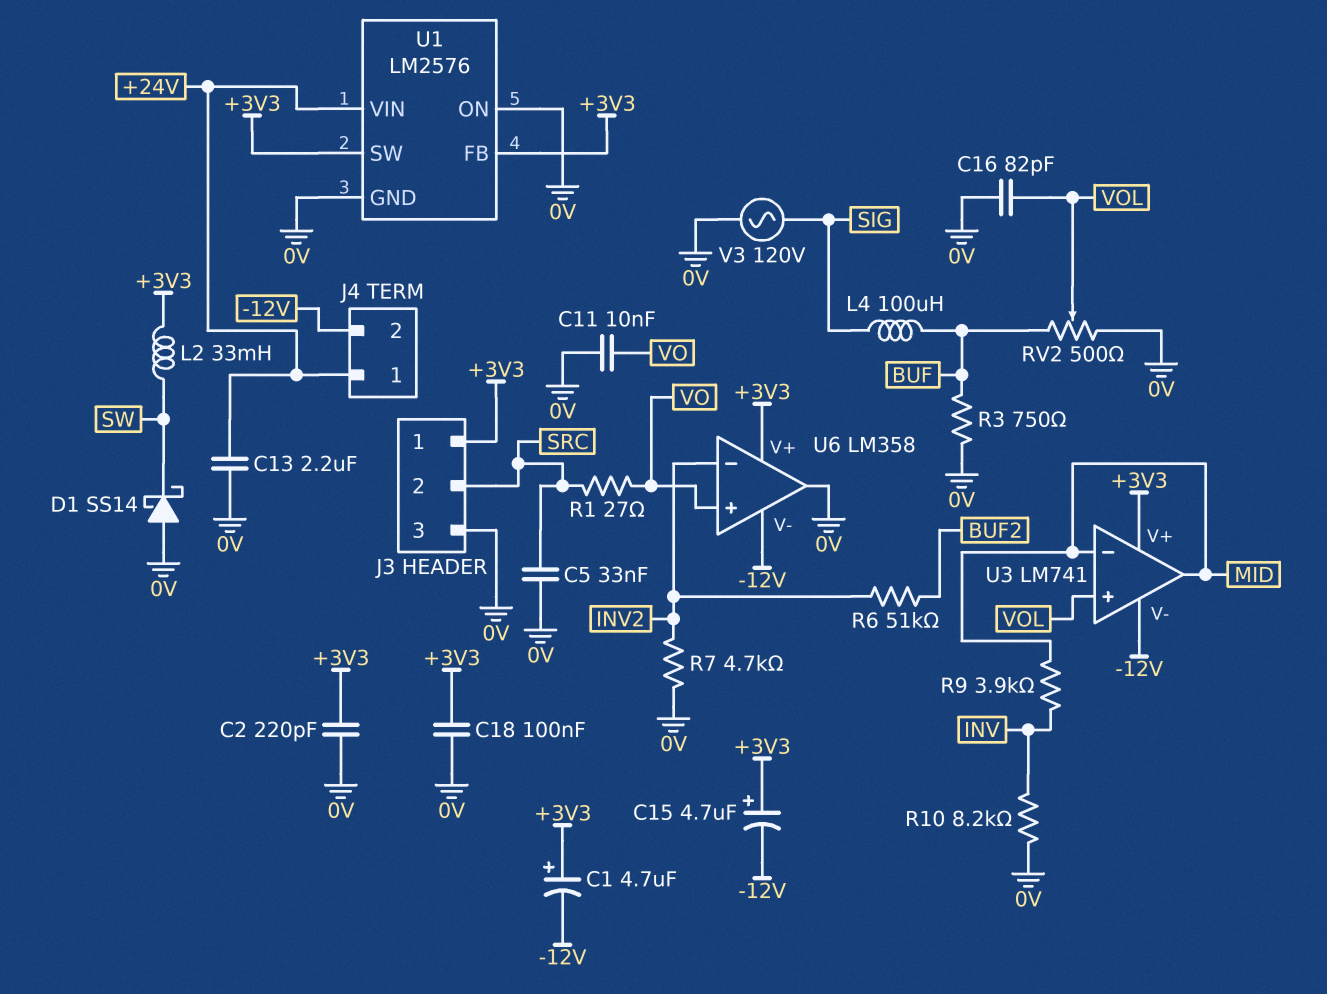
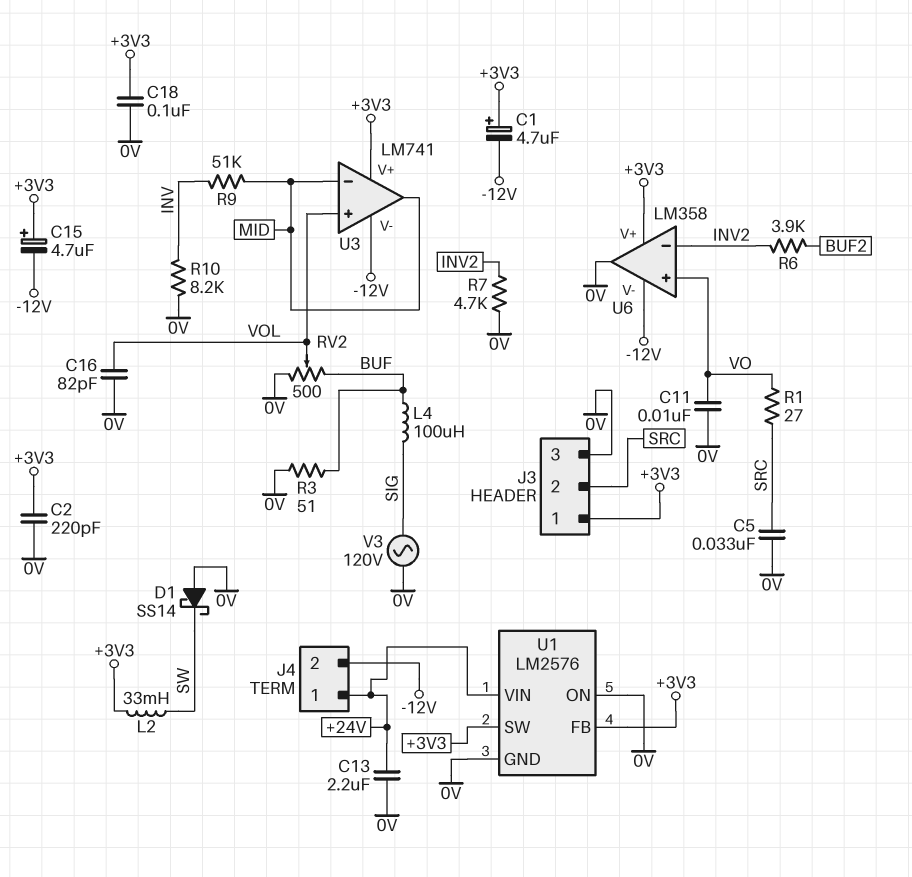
R3: 750 (0V, BUF) -> 51 (0V, BUF)
R6: 51k (BUF2, INV2) -> 3.9k (BUF2, INV2)
R9: 3.9k (INV, MID) -> 51k (INV, MID)

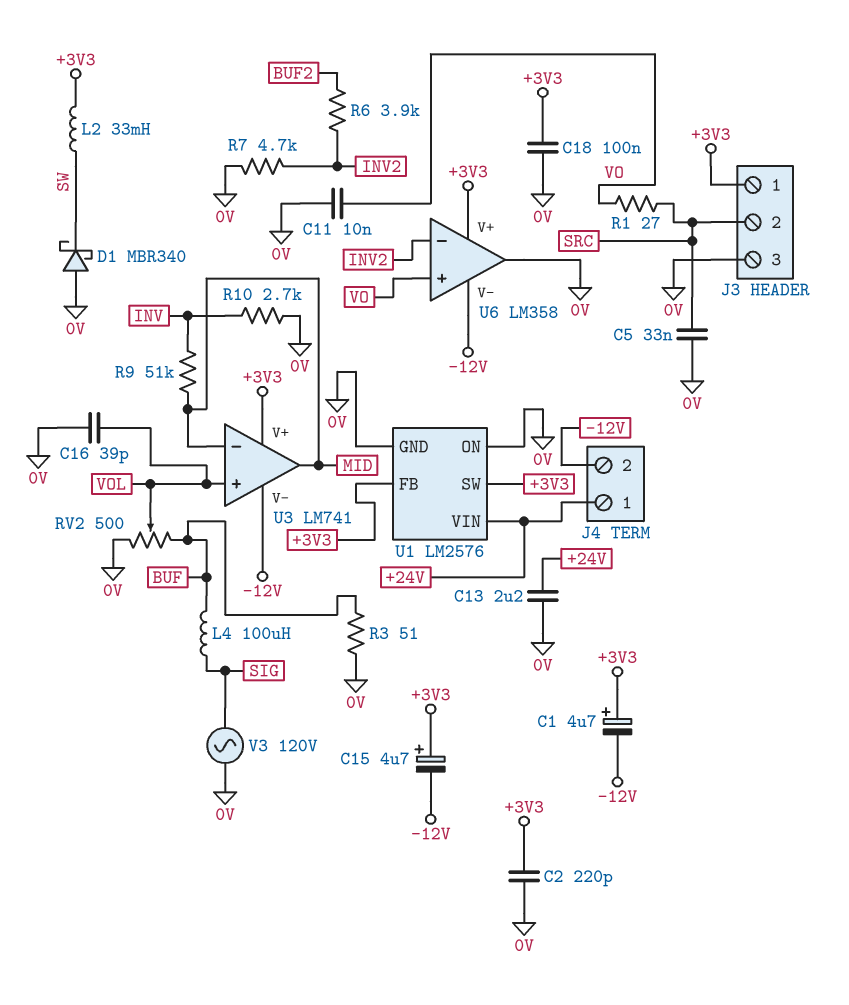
C16: 82pF (0V, VOL) -> 39pF (0V, VOL)
D1: schottky SS14 (A 0V, K SW) -> schottky MBR340 (A 0V, K SW)
R10: 8.2k (0V, INV) -> 2.7k (0V, INV)

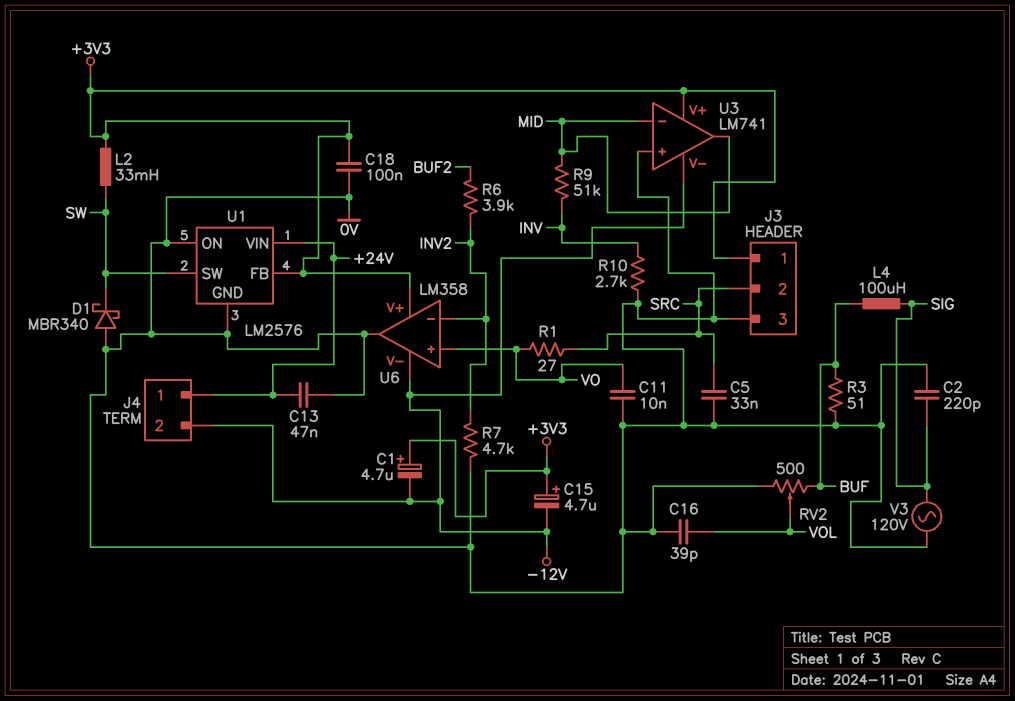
C2: 220pF (+3V3, 0V) -> 220pF (0V, SIG)
C13: 2.2uF (+24V, 0V) -> 47nF (+24V, 0V)
U1 pin SW: +3V3 -> SW
U3 pin in+: VOL -> 0V

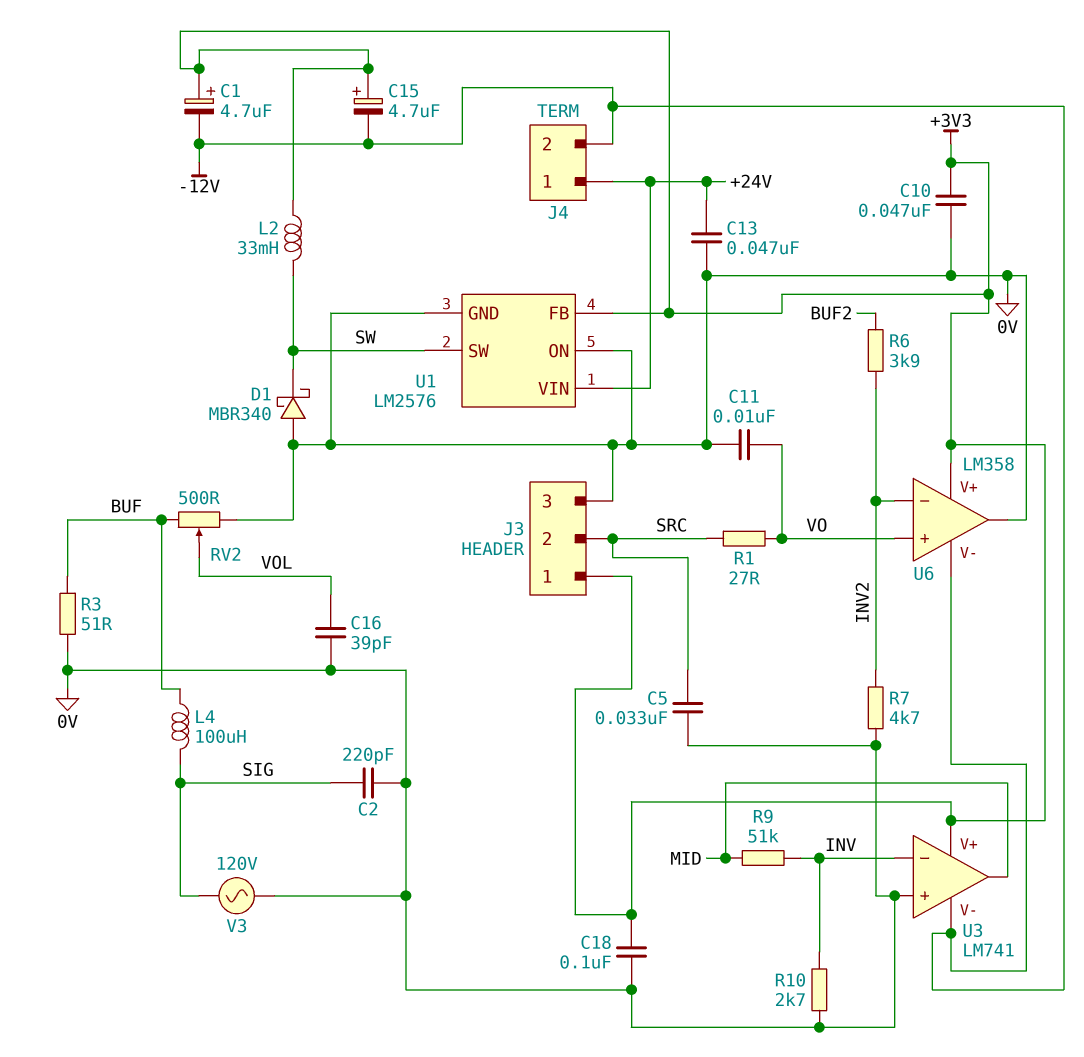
C10: none -> 47nF (+3V3, 0V)
U3 pin in-: MID -> INV

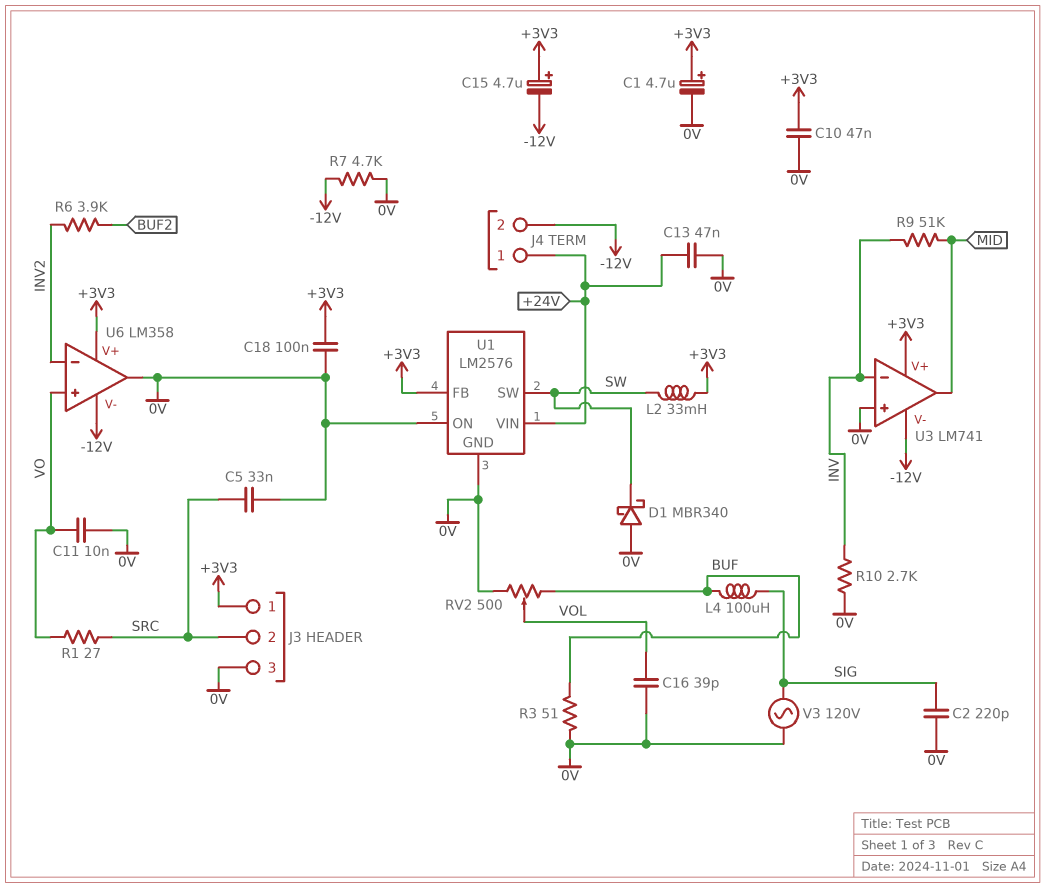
C1: 4.7uF (plus +3V3, minus -12V) -> 4.7uF (plus +3V3, minus 0V)
R7: 4.7k (0V, INV2) -> 4.7k (-12V, 0V)

